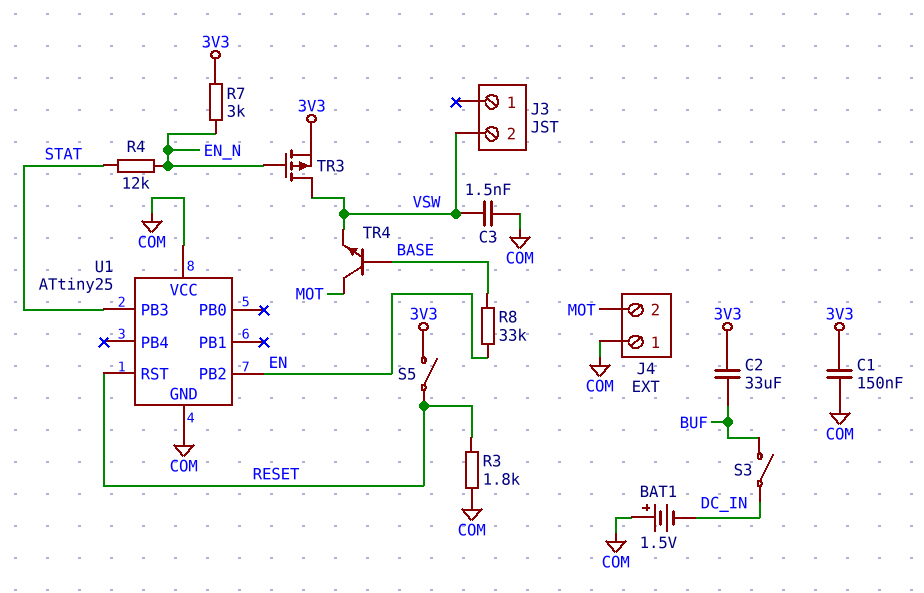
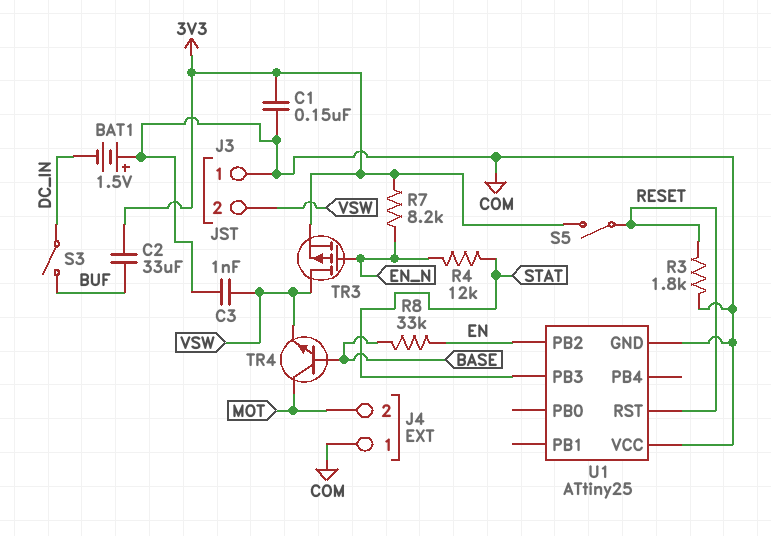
C3: 1.5nF (COM, VSW) -> 1nF (COM, VSW)
J3 pin 1: none -> COM
R7: 3k (3V3, EN_N) -> 8.2k (3V3, EN_N)

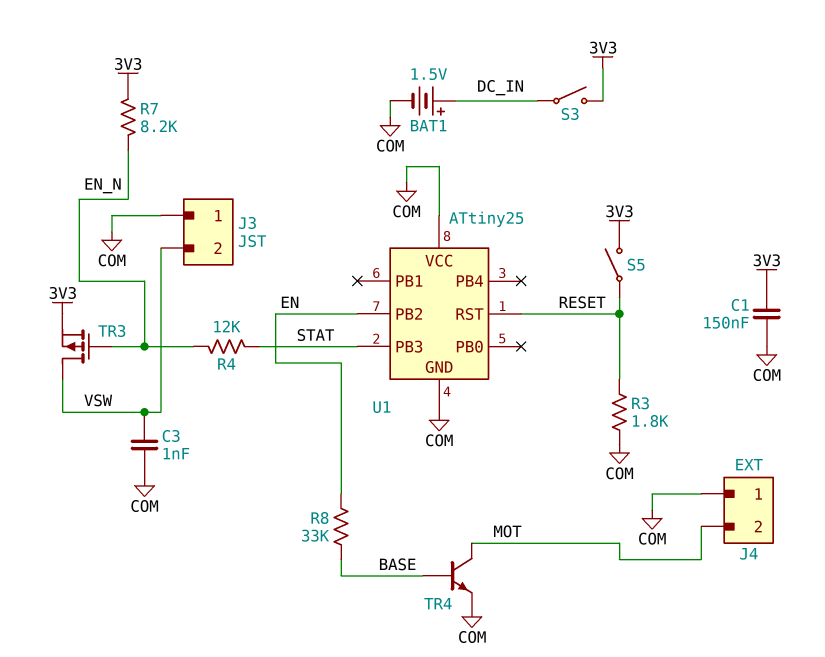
BAT1: 1.5V (plus COM, minus DC_IN) -> 1.5V (plus DC_IN, minus COM)
C2: 33uF (3V3, BUF) -> none
S3: switch (BUF, DC_IN) -> switch (3V3, DC_IN)
TR4: NPN (B BASE, C MOT, E VSW) -> NPN (B BASE, C MOT, E COM)

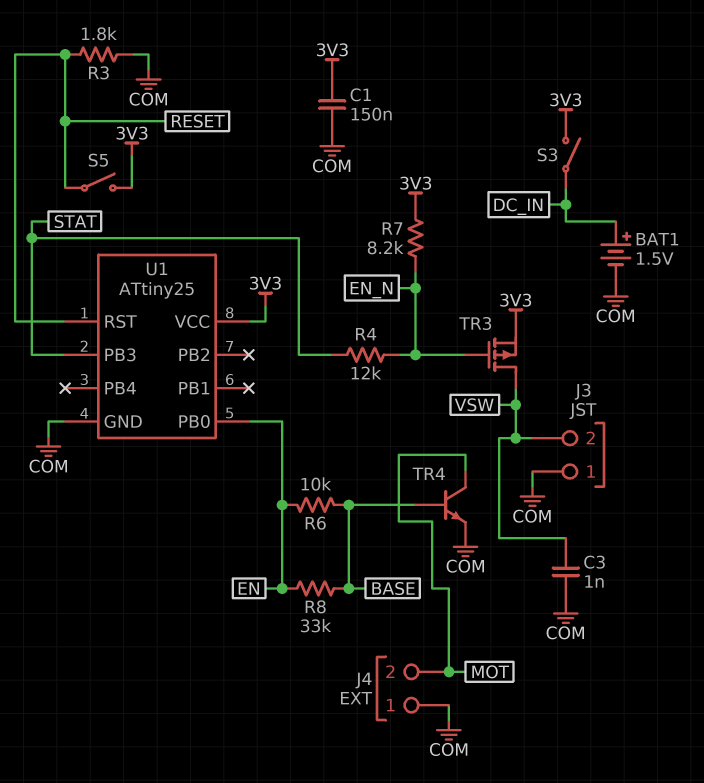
R6: none -> 10k (BASE, EN)
U1 pin PB0: none -> EN
U1 pin PB2: EN -> none
U1 pin VCC: COM -> 3V3

